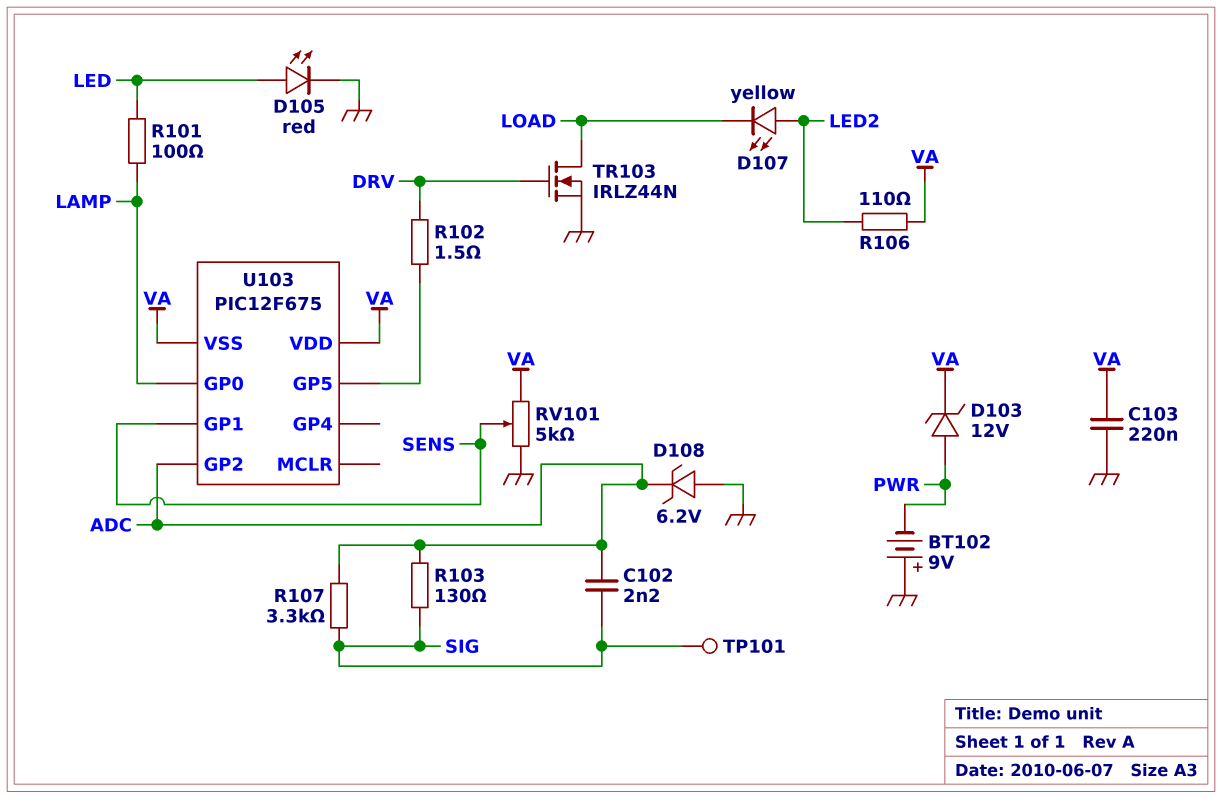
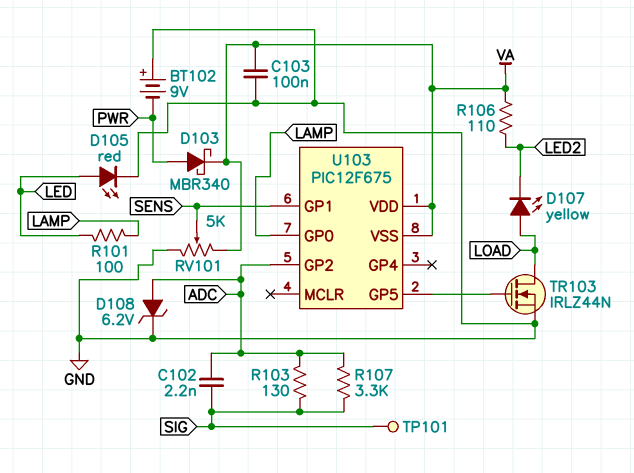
C103: 220nF (GND, VA) -> 100nF (GND, VA)
D103: zener 12V (A PWR, K VA) -> schottky MBR340 (A PWR, K VA)
D107: LED yellow (A LED2, K LOAD) -> LED yellow (A LOAD, K LED2)
D108: zener 6.2V (A GND, K ADC) -> zener 6.2V (A ADC, K GND)
R102: 1.5 (DRV, U103/GP5) -> none
TR103: NMOS IRLZ44N (G DRV, D LOAD, S GND) -> NMOS IRLZ44N (G U103/GP5, D LOAD, S GND)

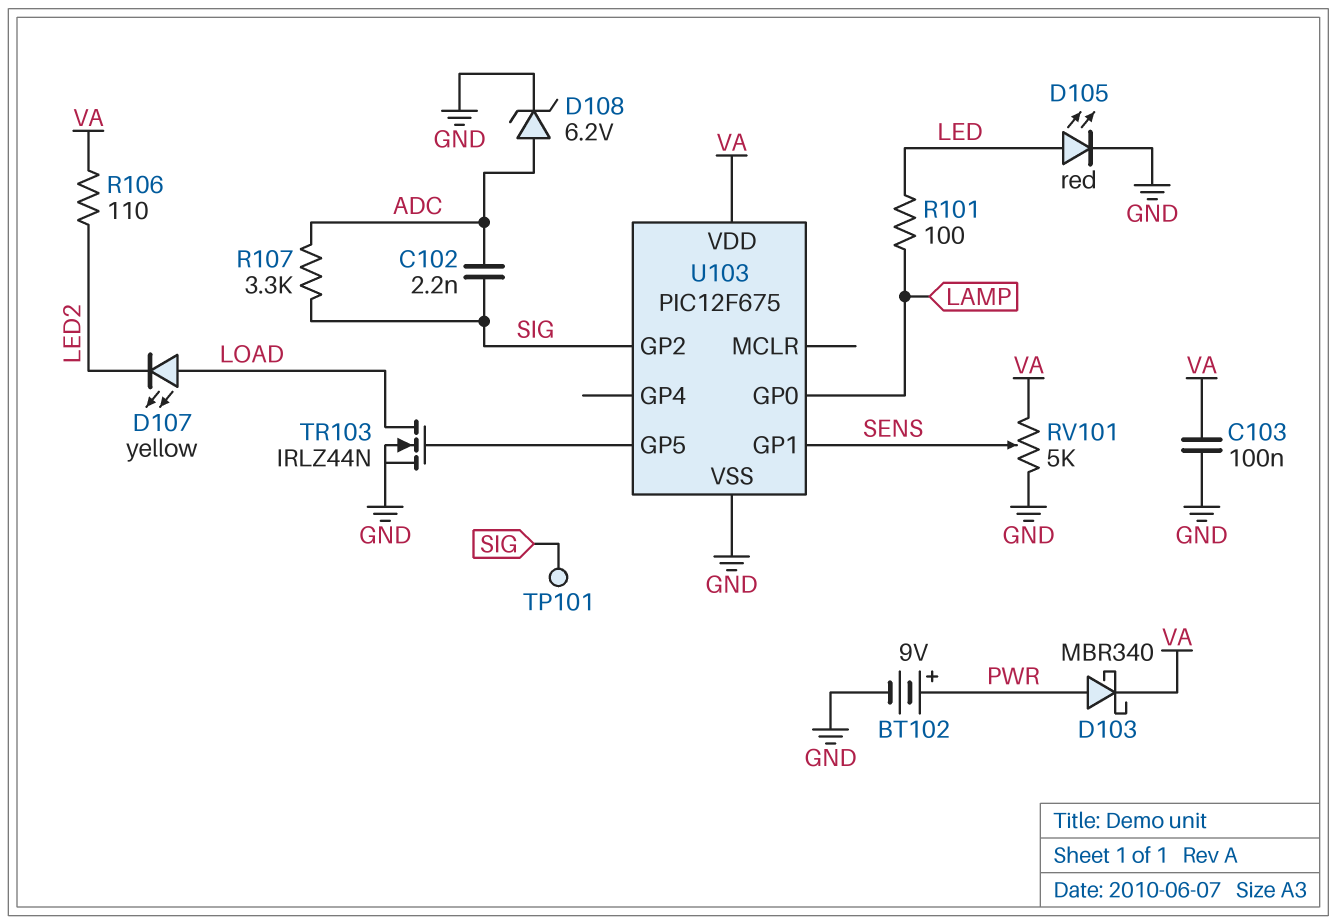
BT102: 9V (plus GND, minus PWR) -> 9V (plus PWR, minus GND)
R103: 130 (ADC, SIG) -> none
U103 pin GP2: ADC -> SIG
U103 pin VSS: VA -> GND

